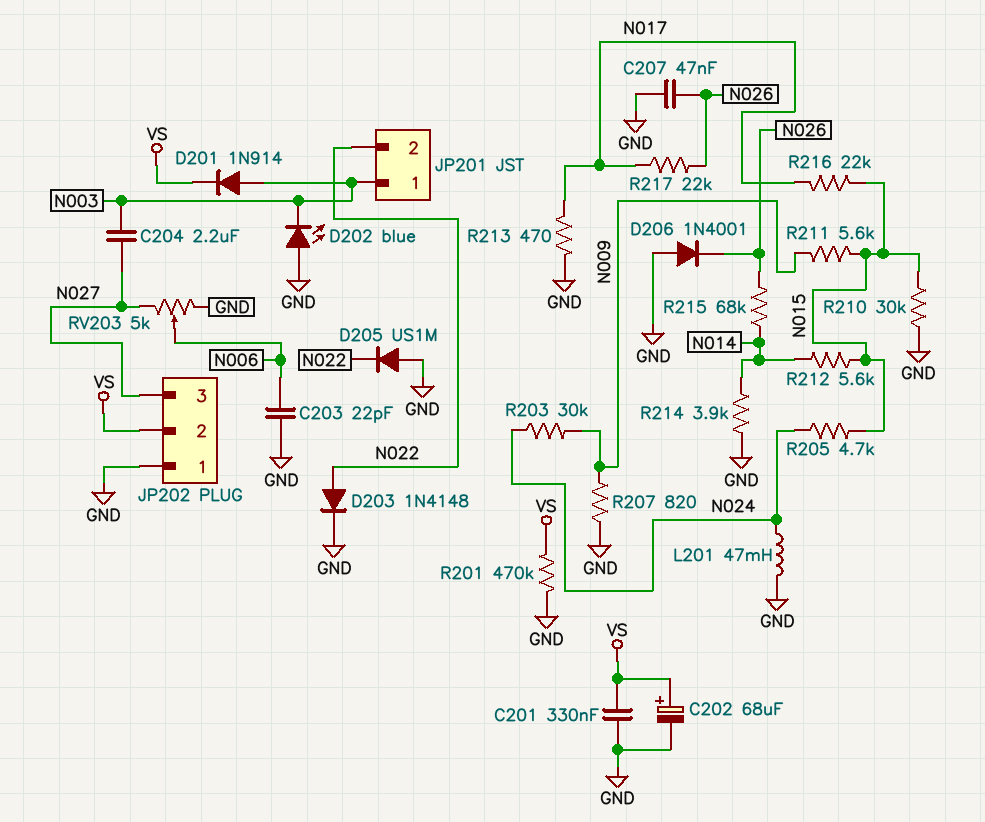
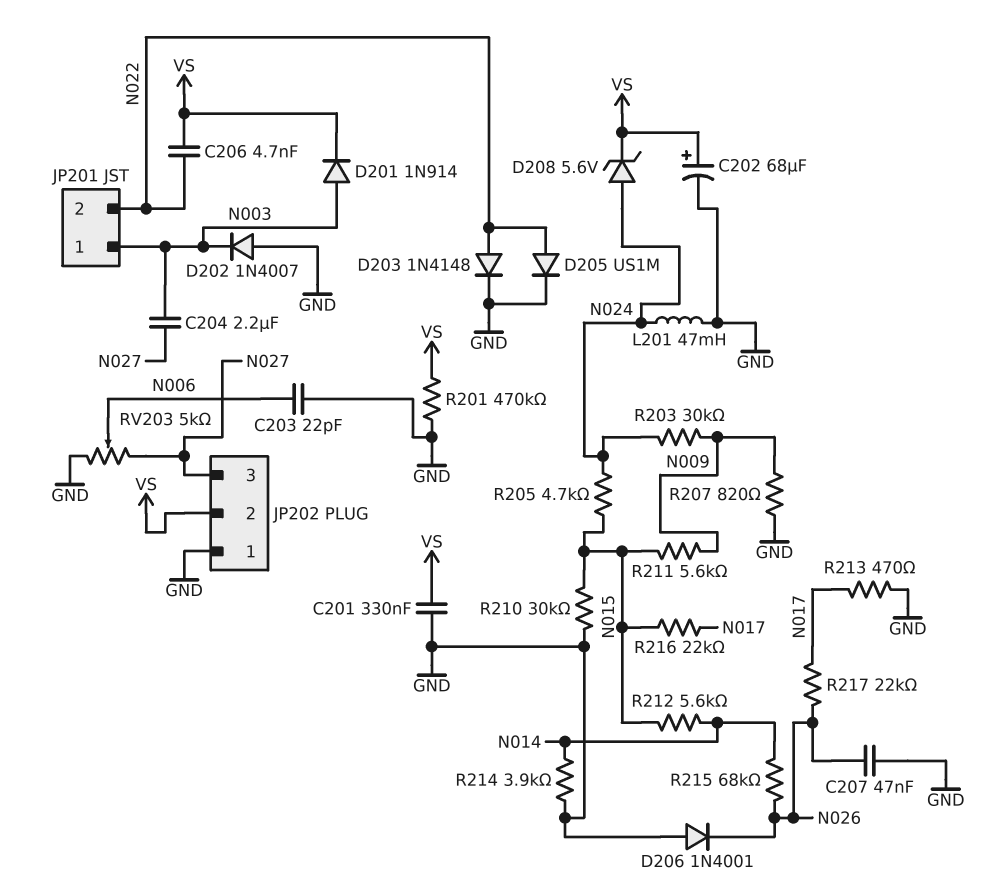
C206: none -> 4.7nF (N022, VS)
D202: LED blue (A GND, K N003) -> diode 1N4007 (A GND, K N003)
D205: diode US1M (A GND, K N022) -> diode US1M (A N022, K GND)
D208: none -> zener 5.6V (A N024, K VS)

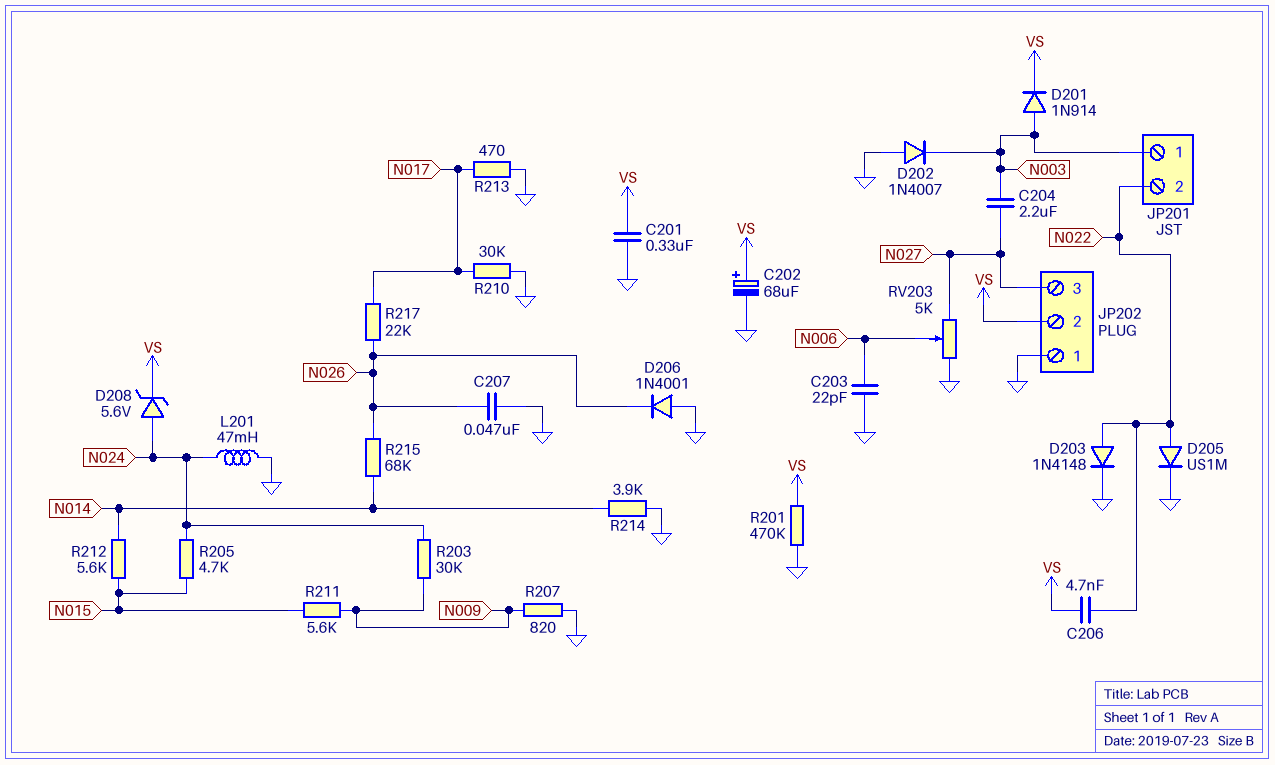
R210: 30k (GND, N015) -> 30k (GND, N017)
R216: 22k (N015, N017) -> none

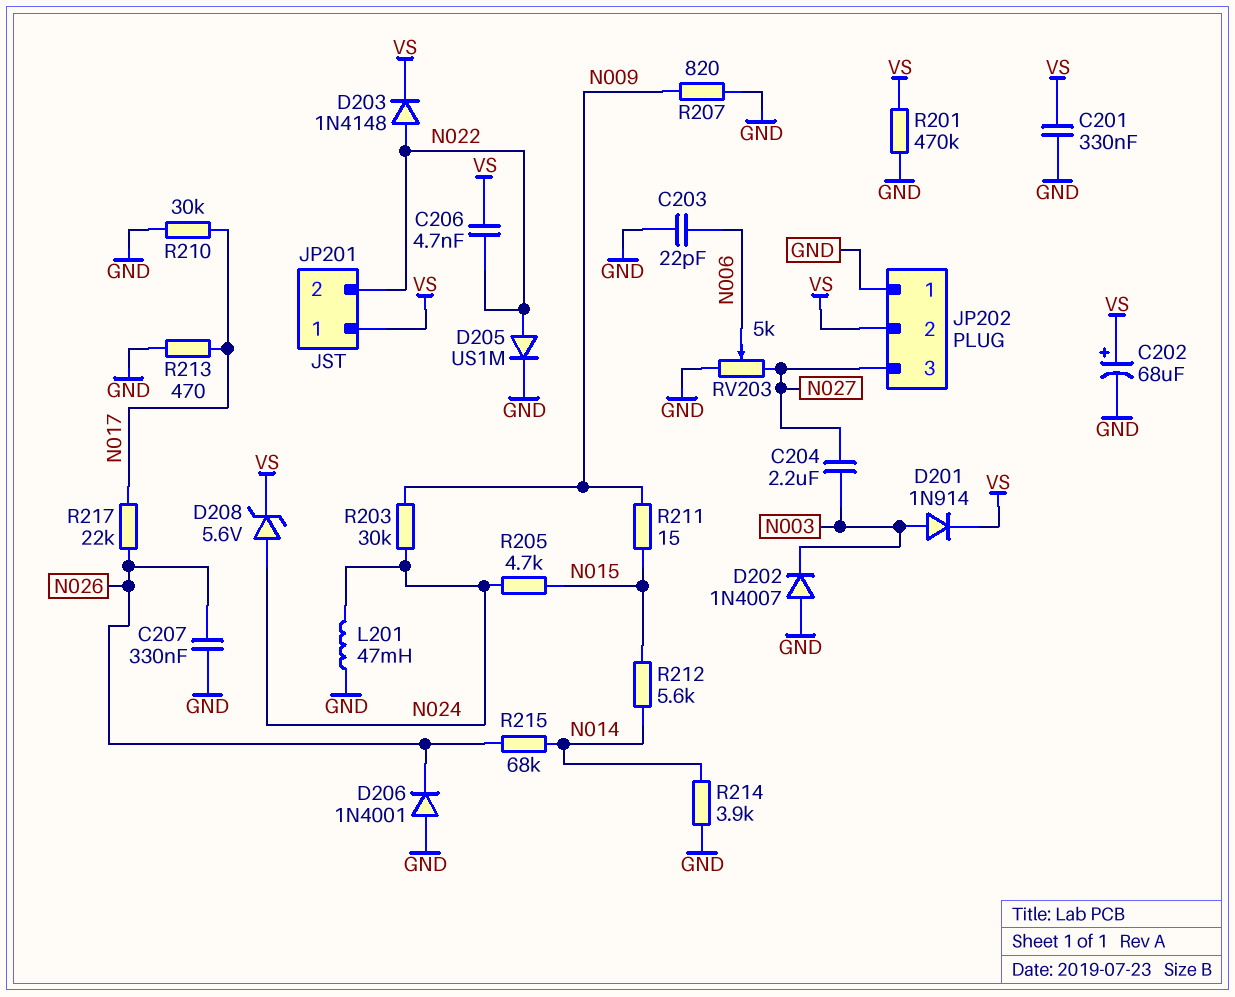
C207: 47nF (GND, N026) -> 330nF (GND, N026)
D203: diode 1N4148 (A N022, K GND) -> diode 1N4148 (A N022, K VS)
JP201 pin 1: N003 -> VS
R211: 5.6k (N009, N015) -> 15 (N009, N015)

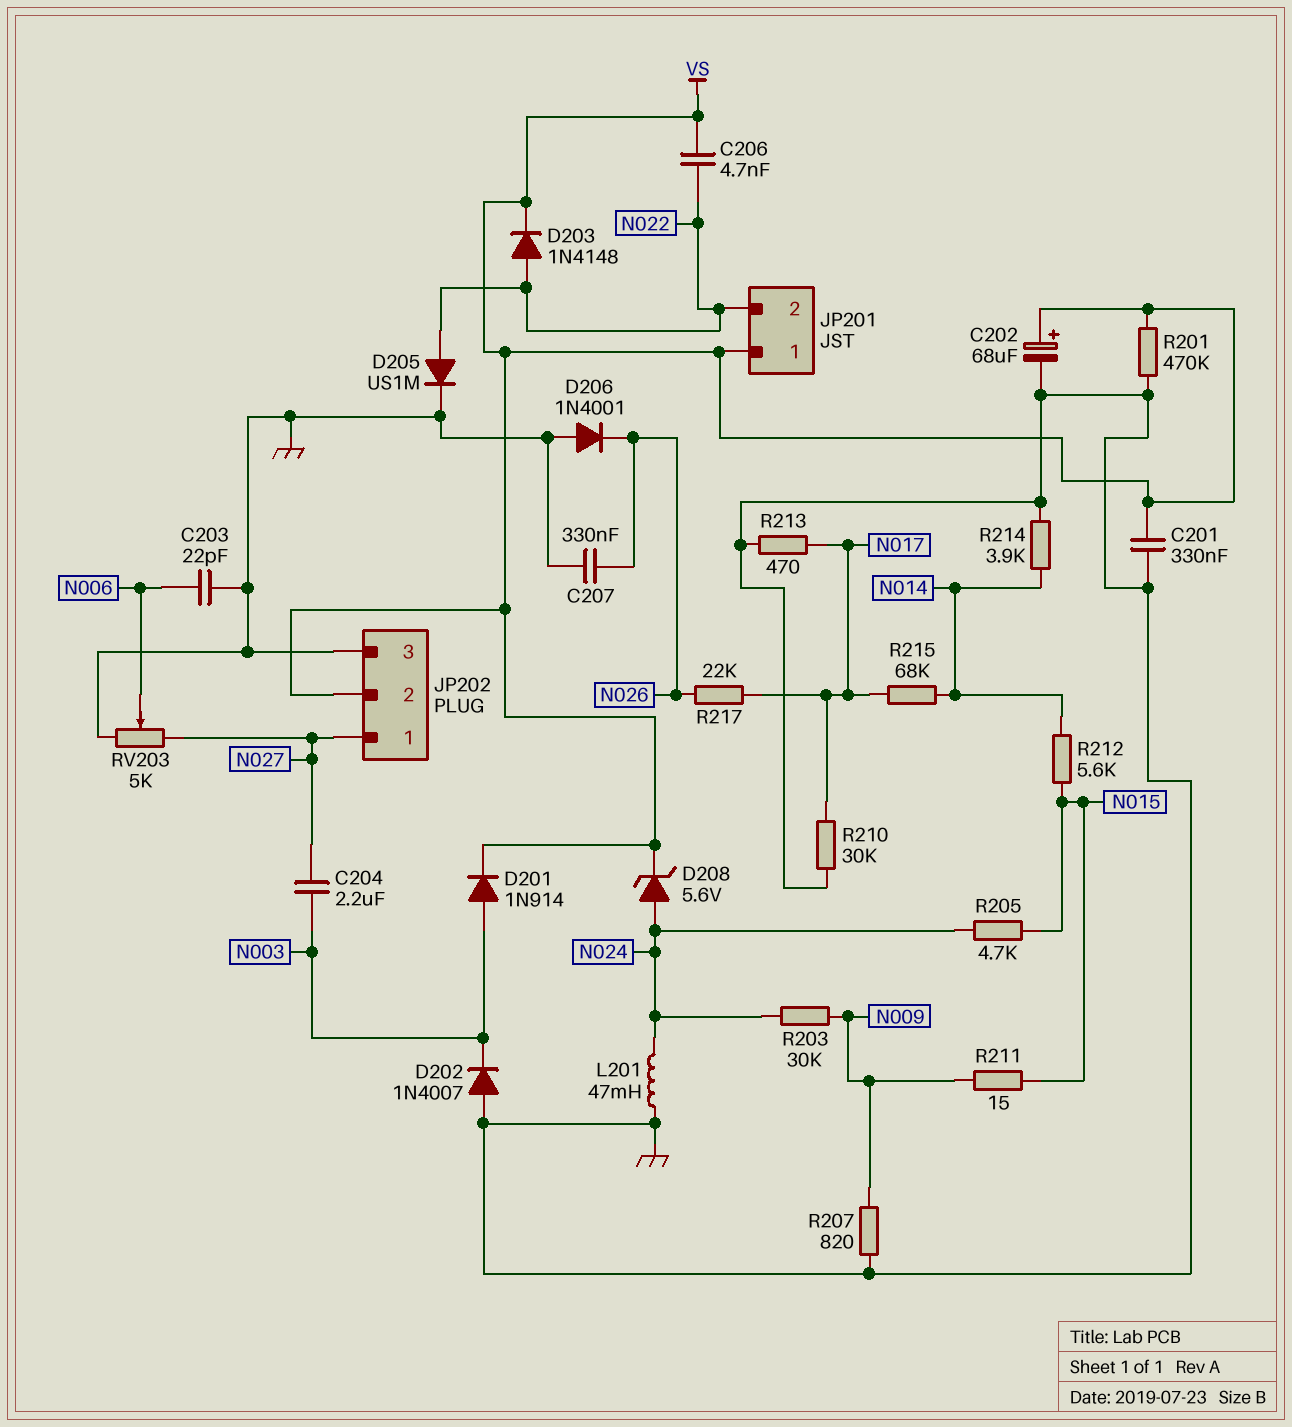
JP202 pin 1: GND -> N027
JP202 pin 3: N027 -> GND
R215: 68k (N014, N026) -> 68k (N014, N017)

